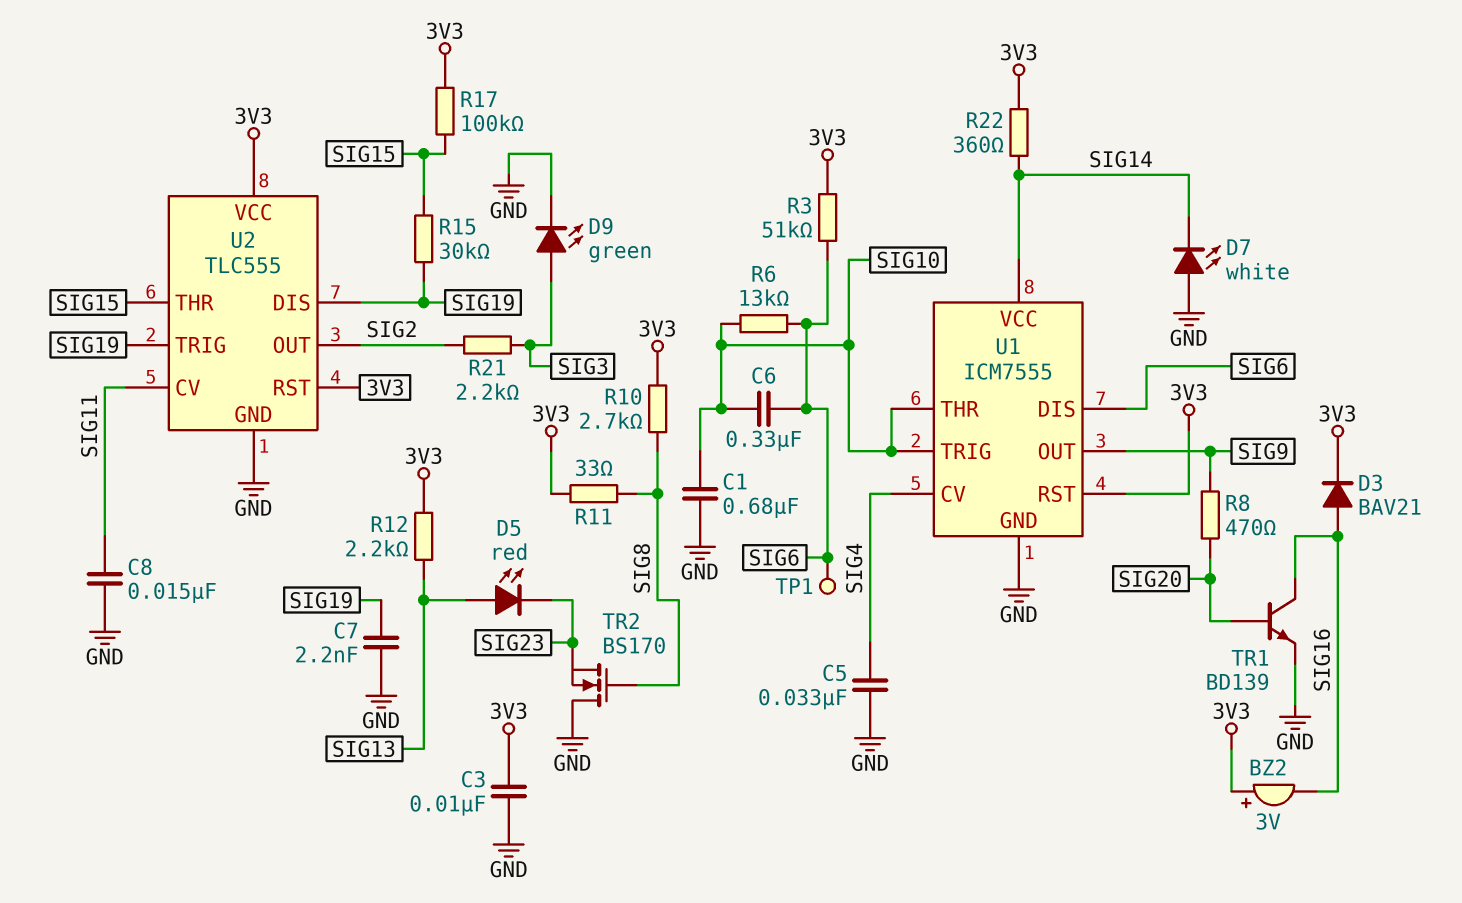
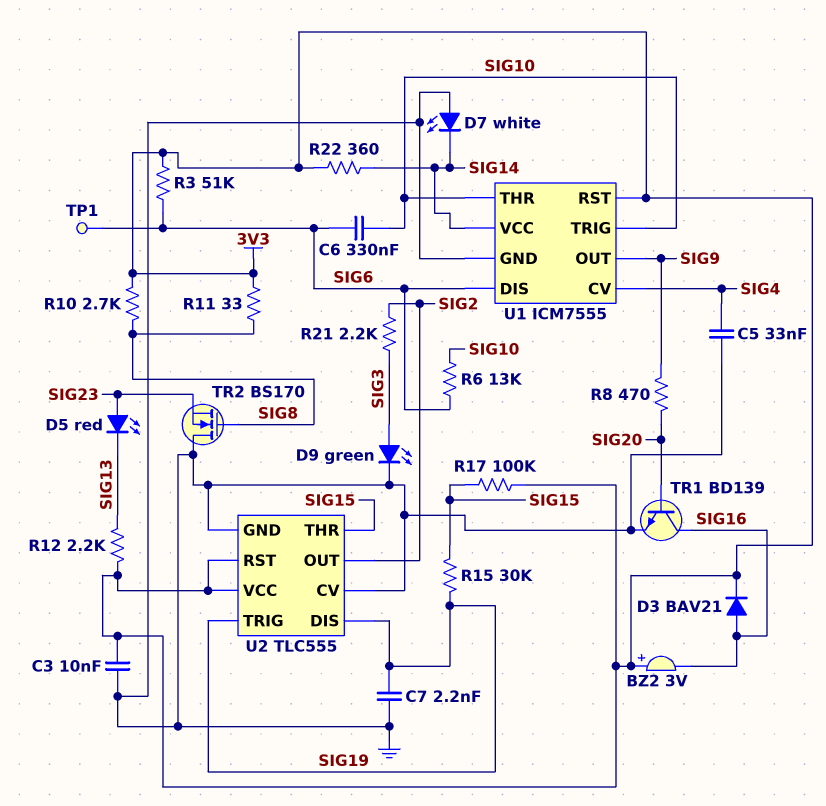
C1: 680nF (GND, SIG10) -> none
C8: 15nF (GND, SIG11) -> none
D5: LED red (A SIG13, K SIG23) -> LED red (A SIG23, K SIG13)
U2 pin CV: SIG11 -> GND

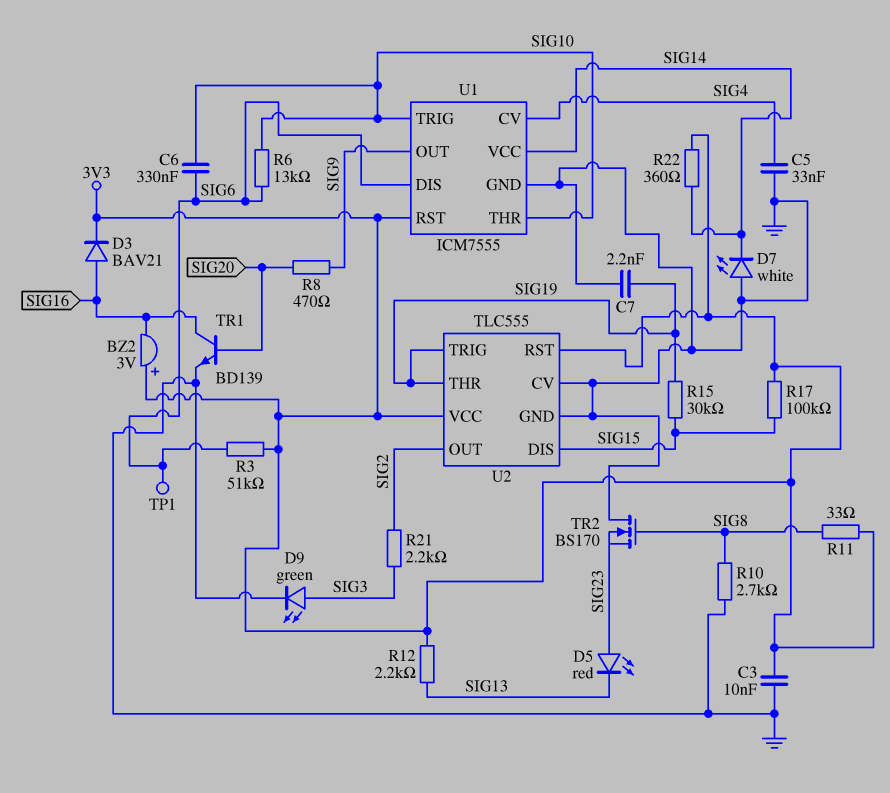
R10: 2.7k (3V3, SIG8) -> 2.7k (GND, SIG8)
U2 pin DIS: SIG19 -> SIG15
U2 pin THR: SIG15 -> SIG19

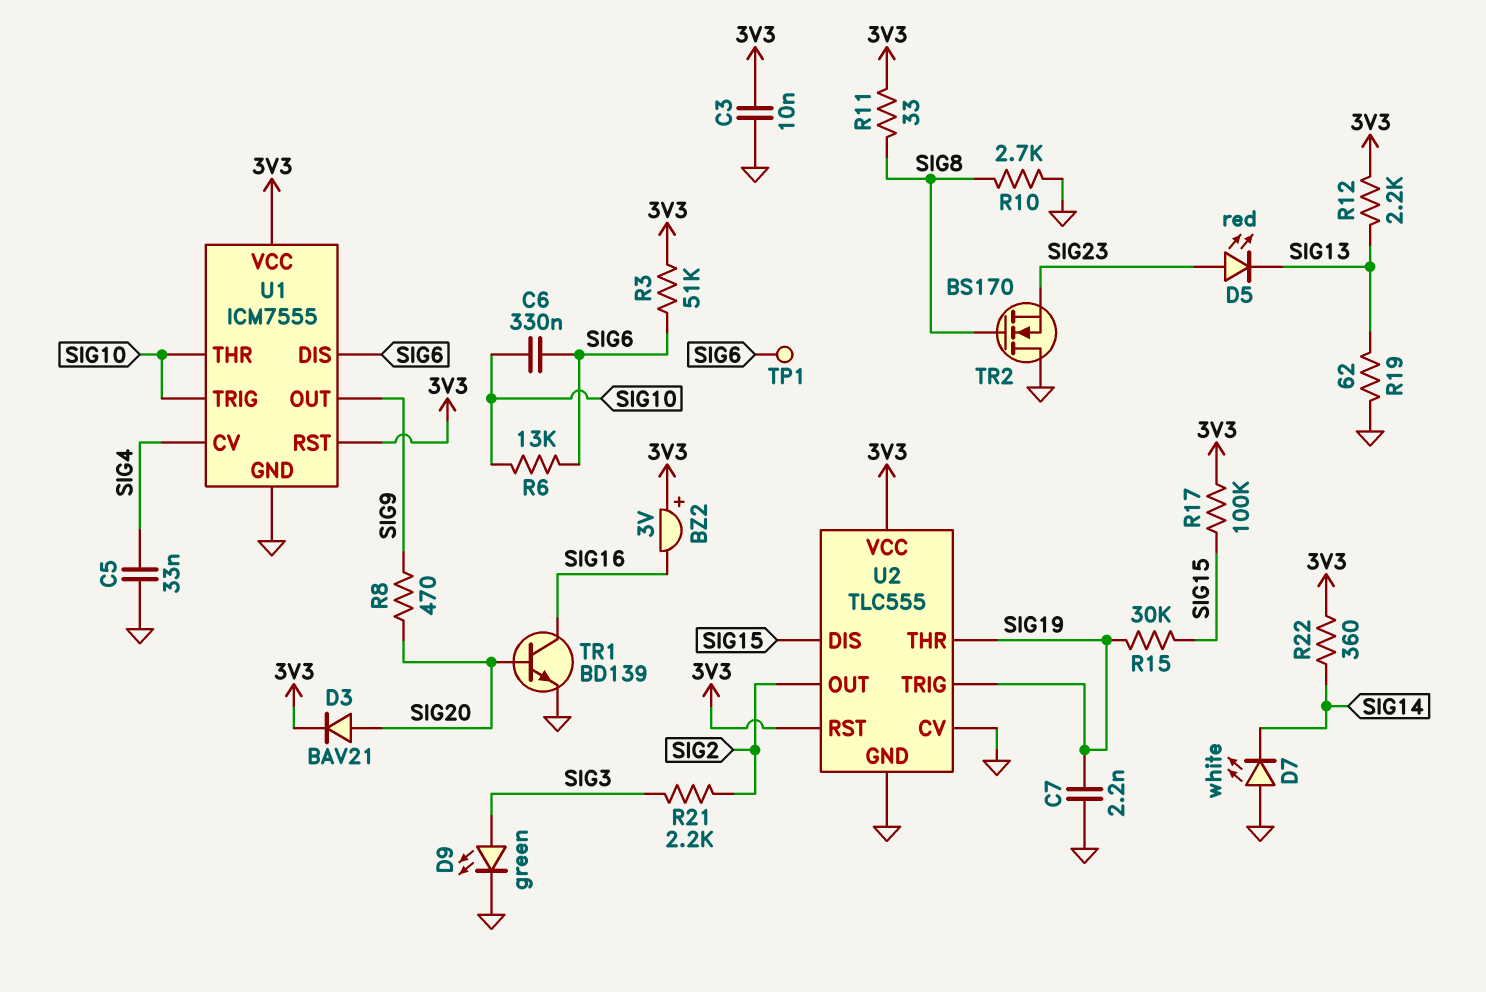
D3: diode BAV21 (A SIG16, K 3V3) -> diode BAV21 (A SIG20, K 3V3)
R19: none -> 62 (GND, SIG13)
U1 pin VCC: SIG14 -> 3V3

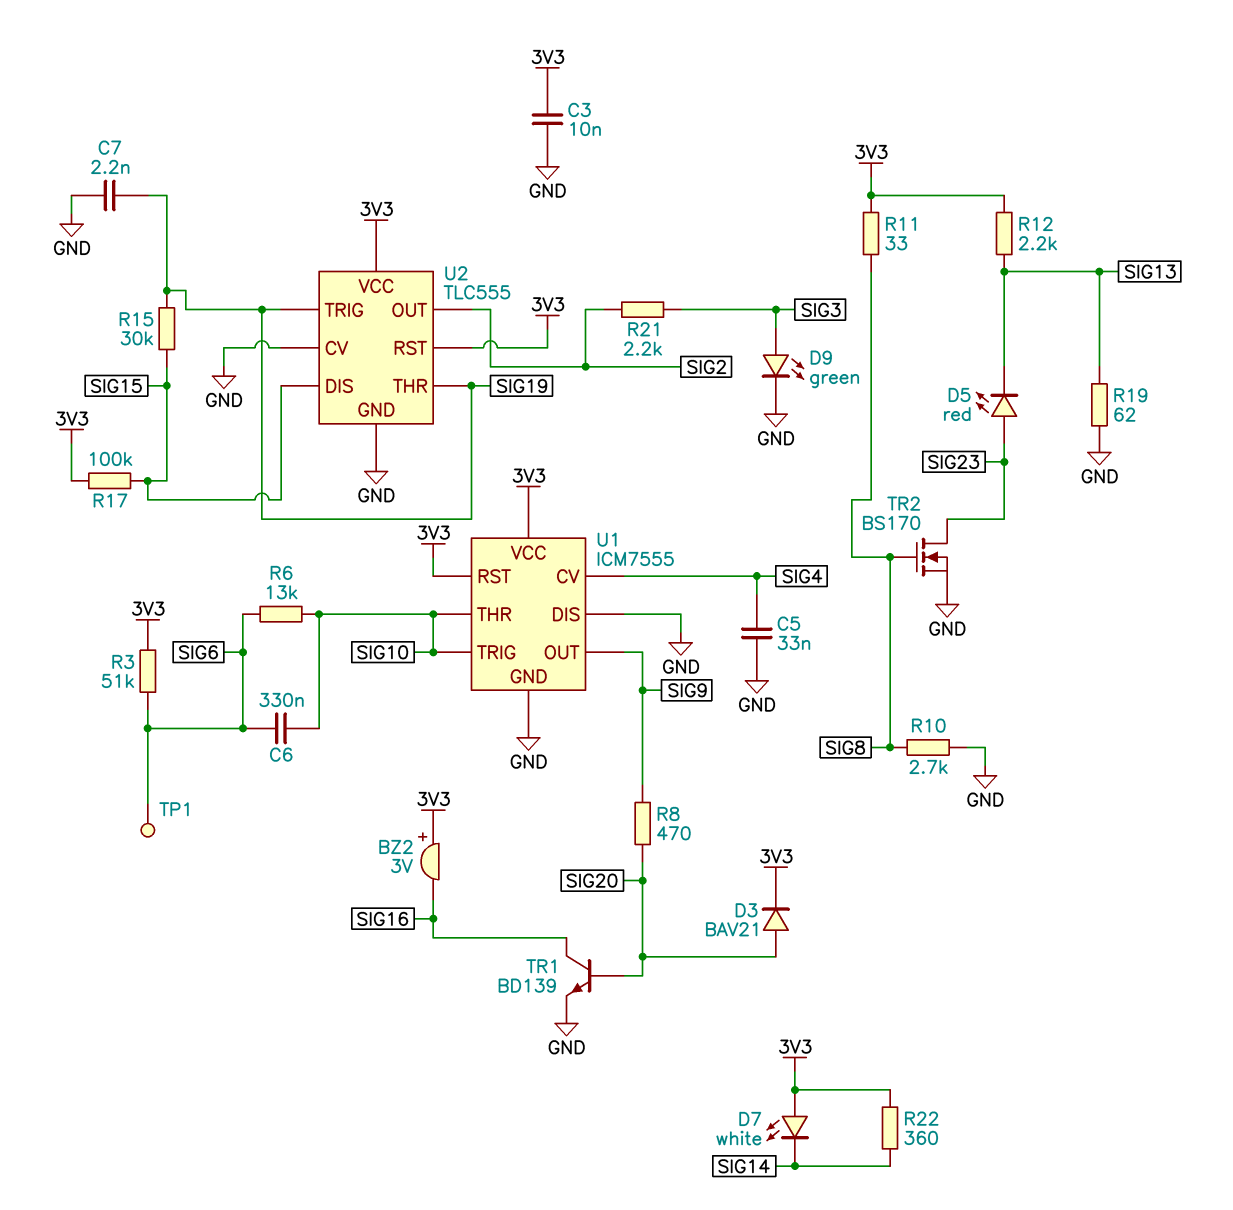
D7: LED white (A GND, K SIG14) -> LED white (A 3V3, K SIG14)
TR2: NMOS BS170 (G SIG8, D GND, S SIG23) -> NMOS BS170 (G SIG8, D SIG23, S GND)
U1 pin DIS: SIG6 -> GND

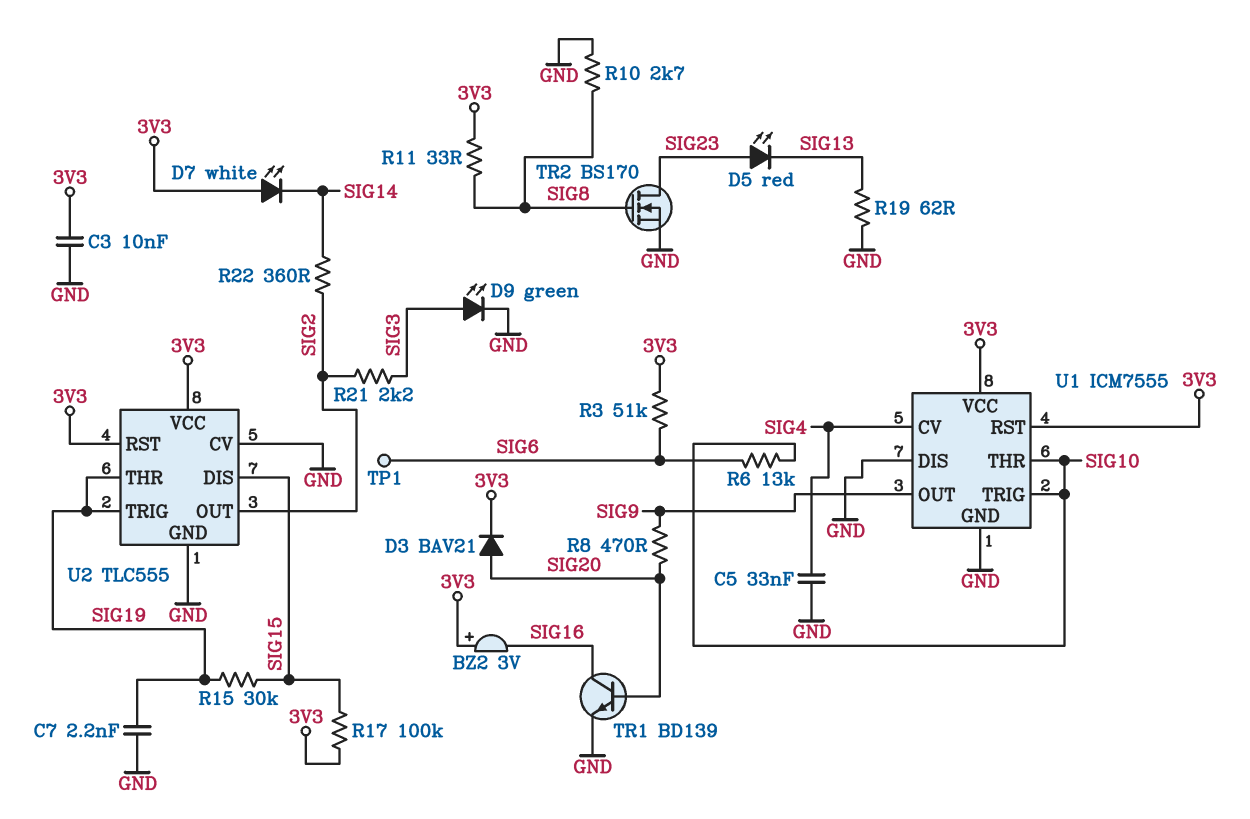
C6: 330nF (SIG6, SIG10) -> none
R12: 2.2k (3V3, SIG13) -> none
R22: 360 (3V3, SIG14) -> 360 (SIG2, SIG14)

